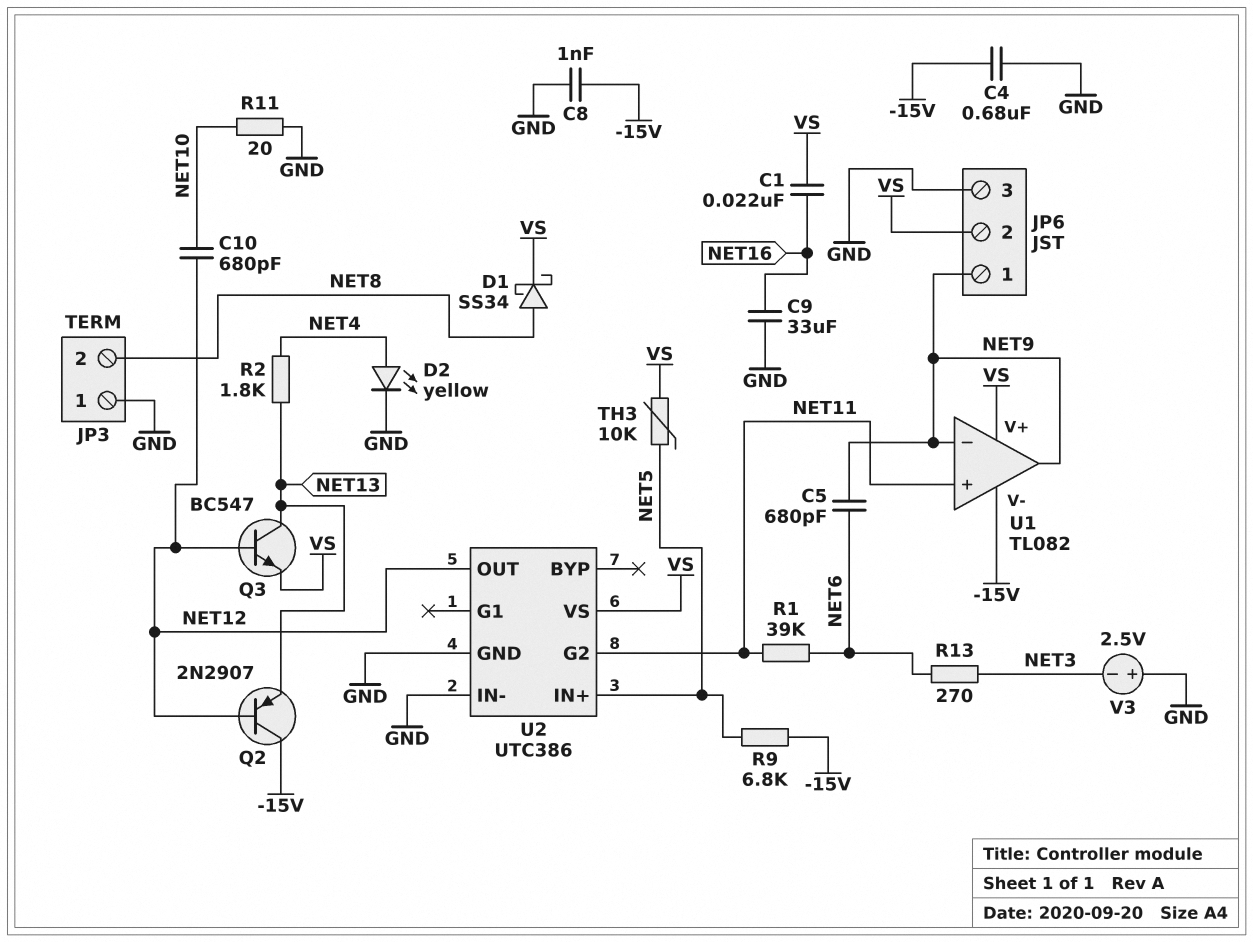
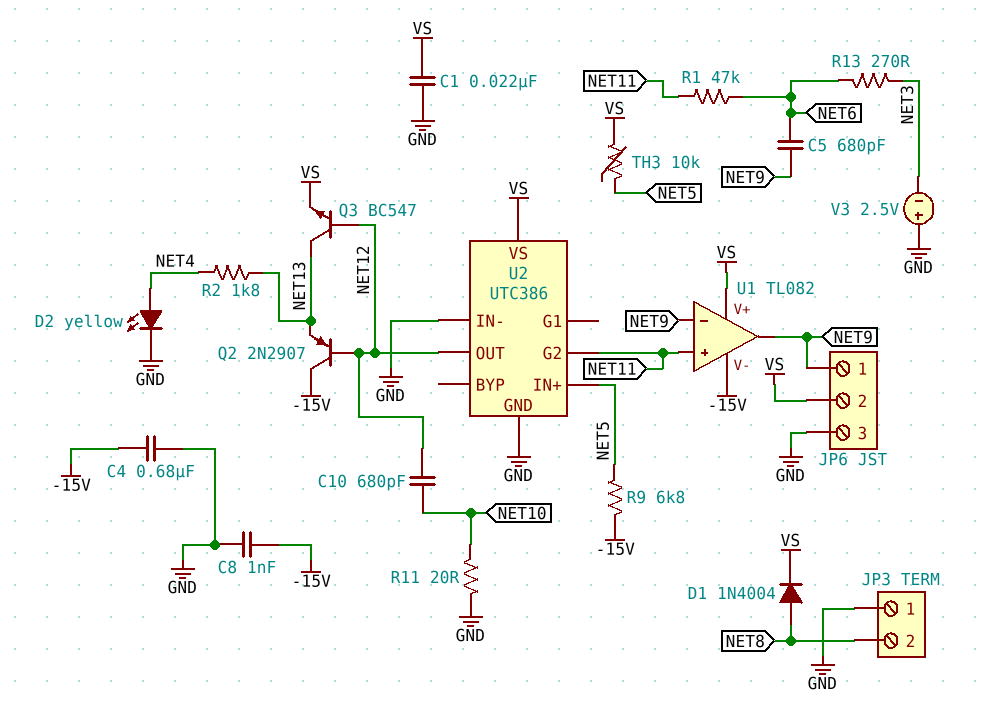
C1: 22nF (NET16, VS) -> 22nF (GND, VS)
C9: 33uF (GND, NET16) -> none
D1: schottky SS34 (A NET8, K VS) -> diode 1N4004 (A NET8, K VS)
R1: 39k (NET6, NET11) -> 47k (NET6, NET11)

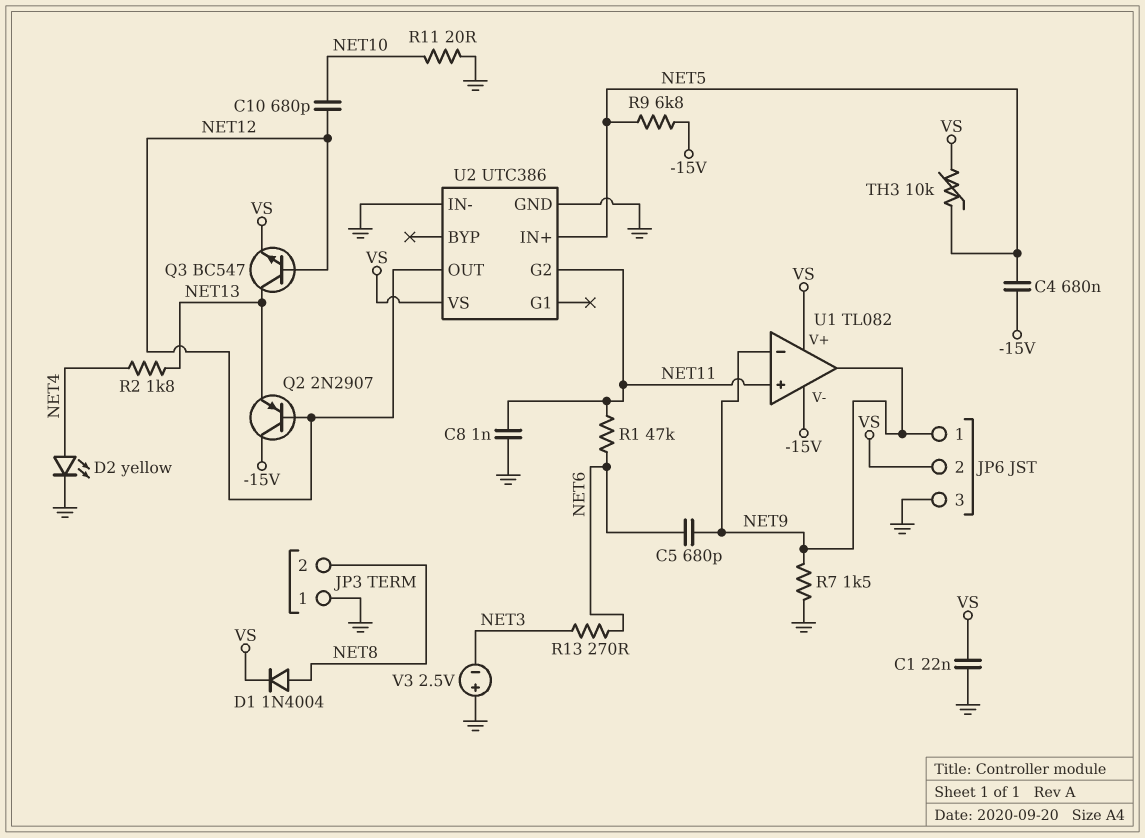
C4: 680nF (-15V, GND) -> 680nF (-15V, NET5)
C8: 1nF (-15V, GND) -> 1nF (GND, NET11)
R7: none -> 1.5k (GND, NET9)

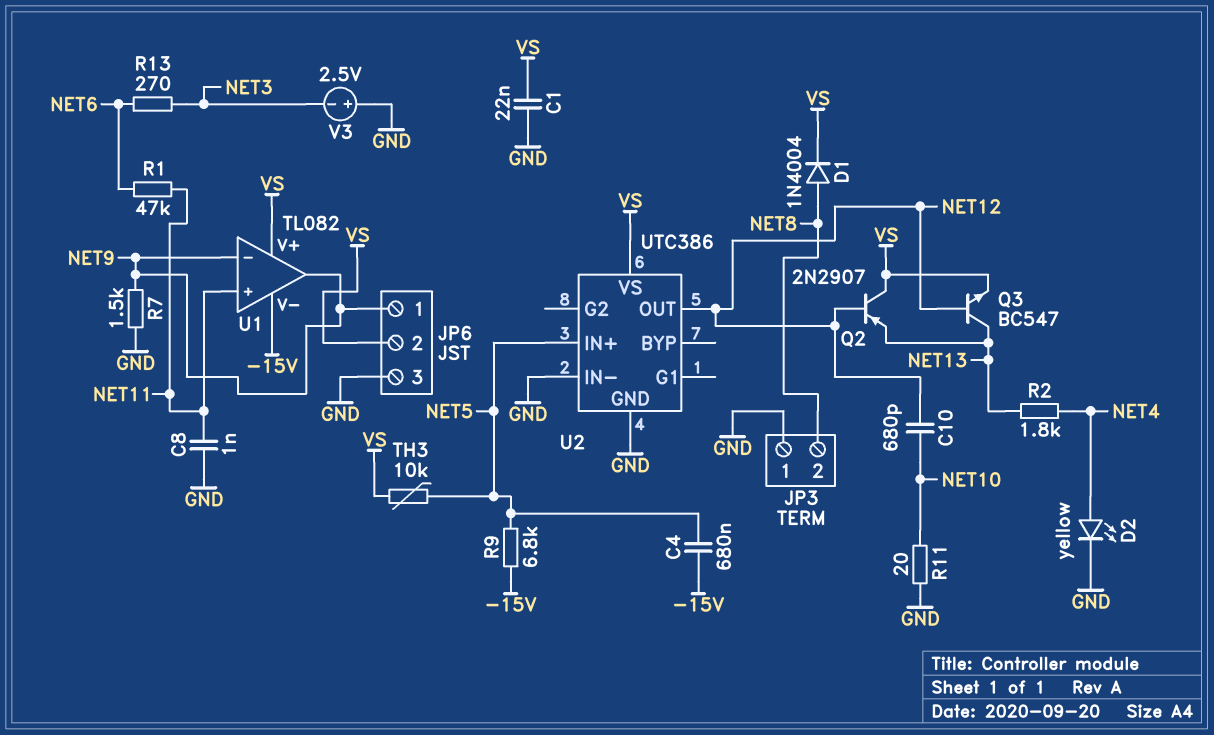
C5: 680pF (NET6, NET9) -> none
Q2: PNP 2N2907 (B NET12, C -15V, E NET13) -> PNP 2N2907 (B NET12, C VS, E NET13)
U2 pin G2: NET11 -> none

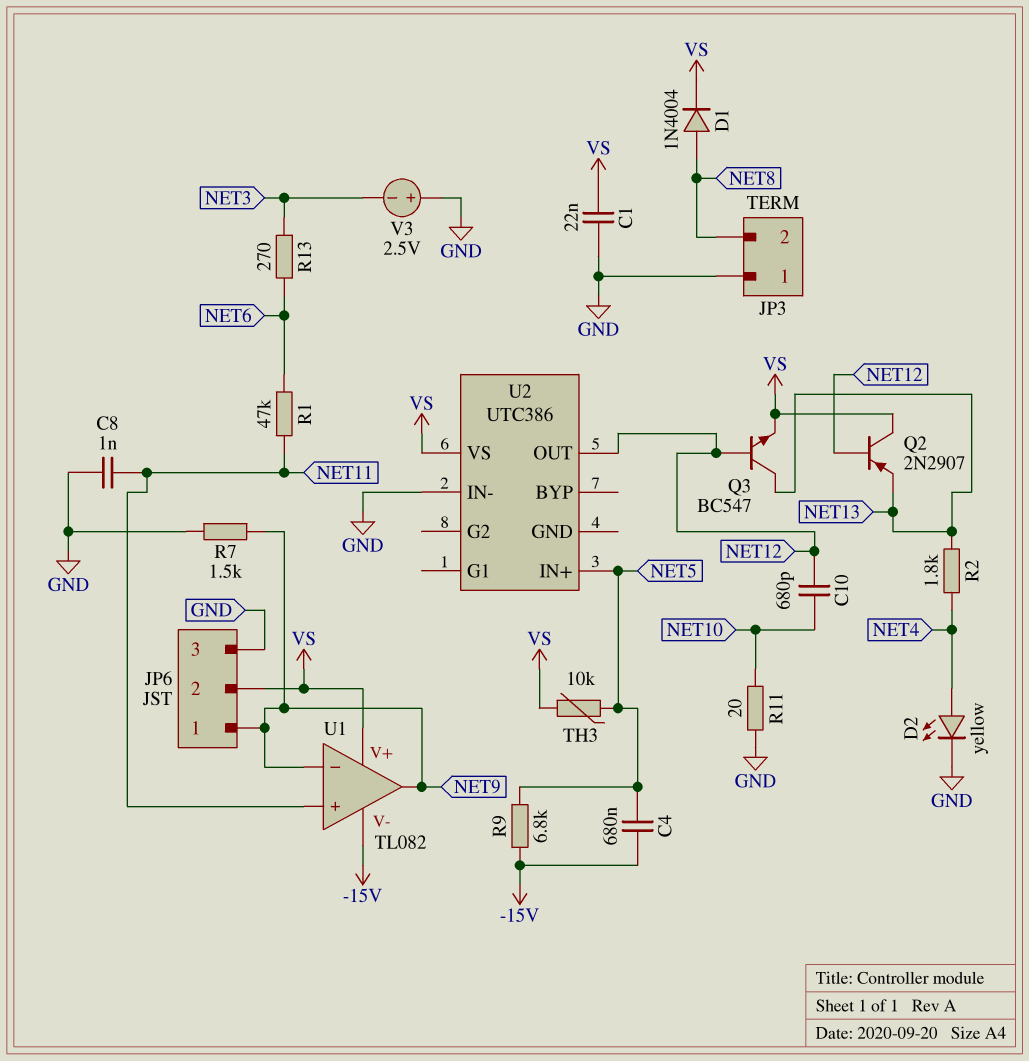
U2 pin GND: GND -> none

